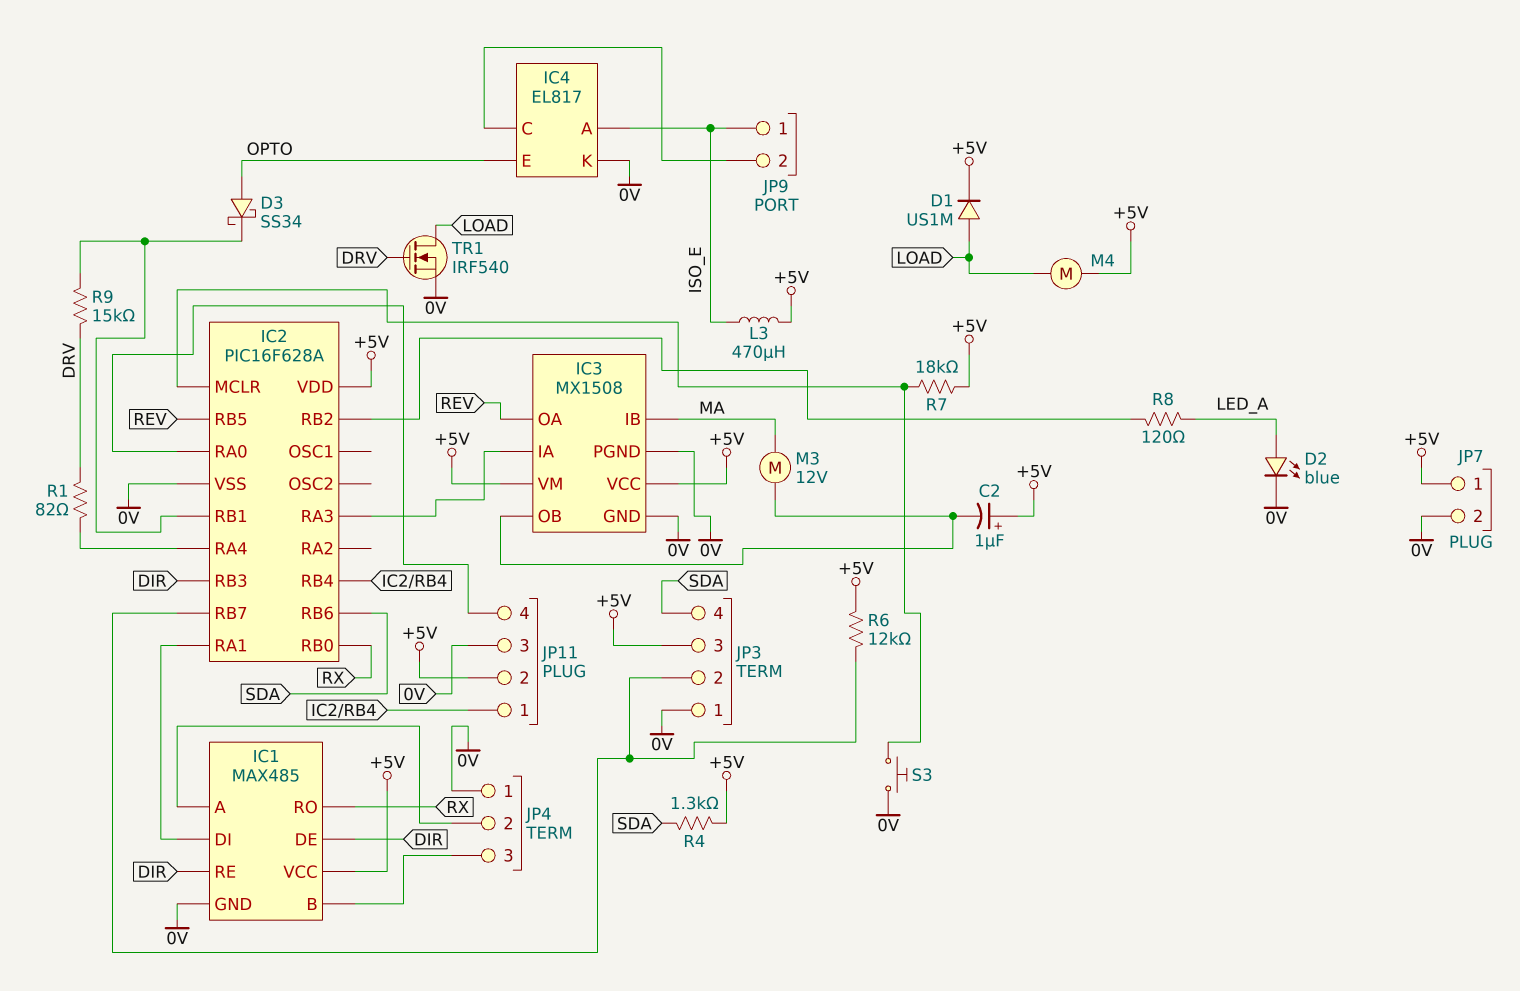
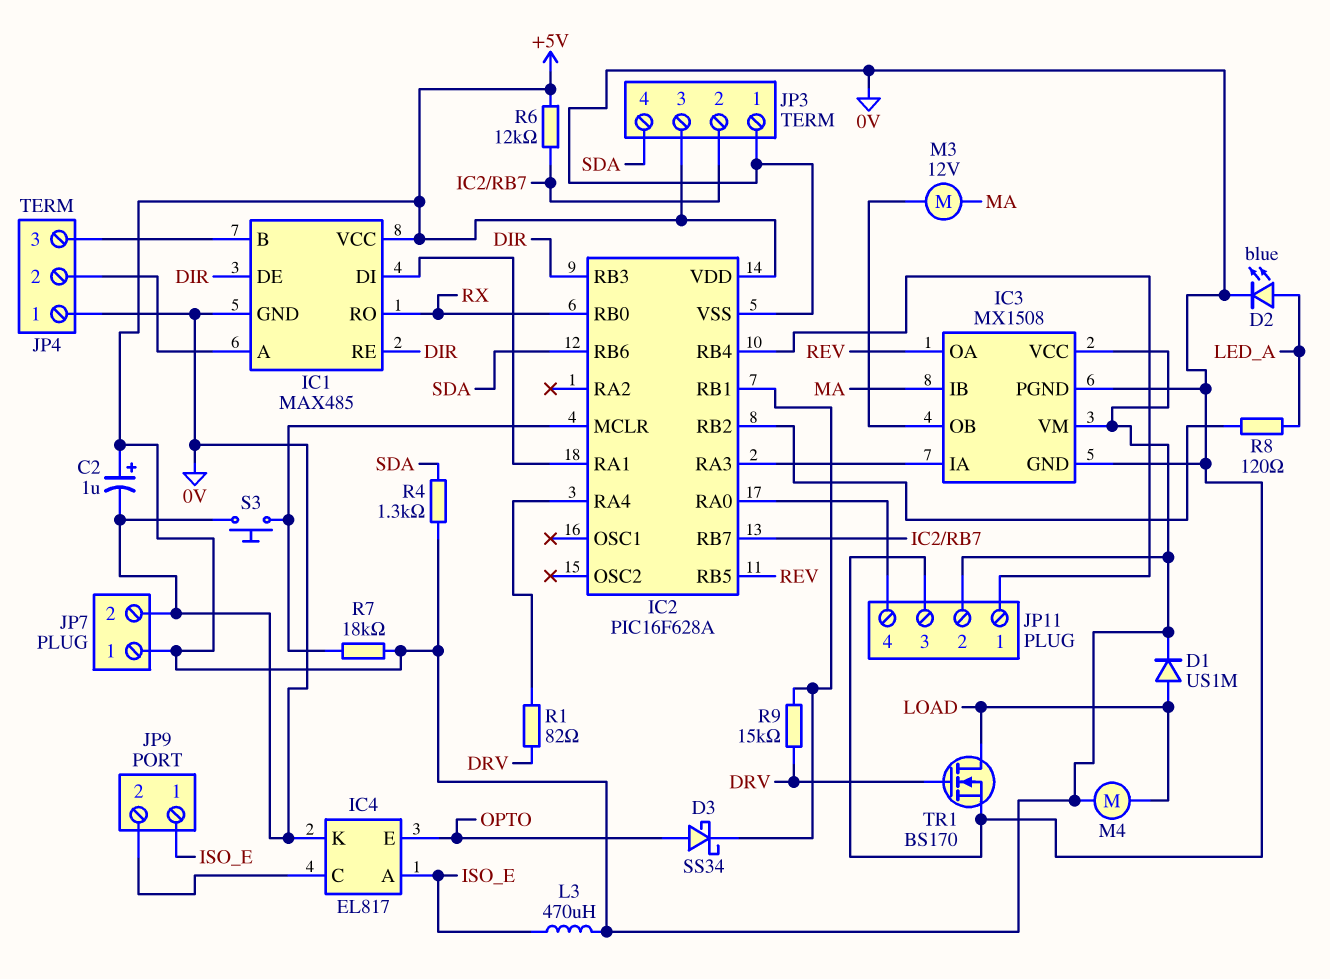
C2: 1uF (plus +5V, minus IC3/OB) -> 1uF (plus +5V, minus 0V)
TR1: NMOS IRF540 (G DRV, D LOAD, S 0V) -> NMOS BS170 (G DRV, D LOAD, S 0V)

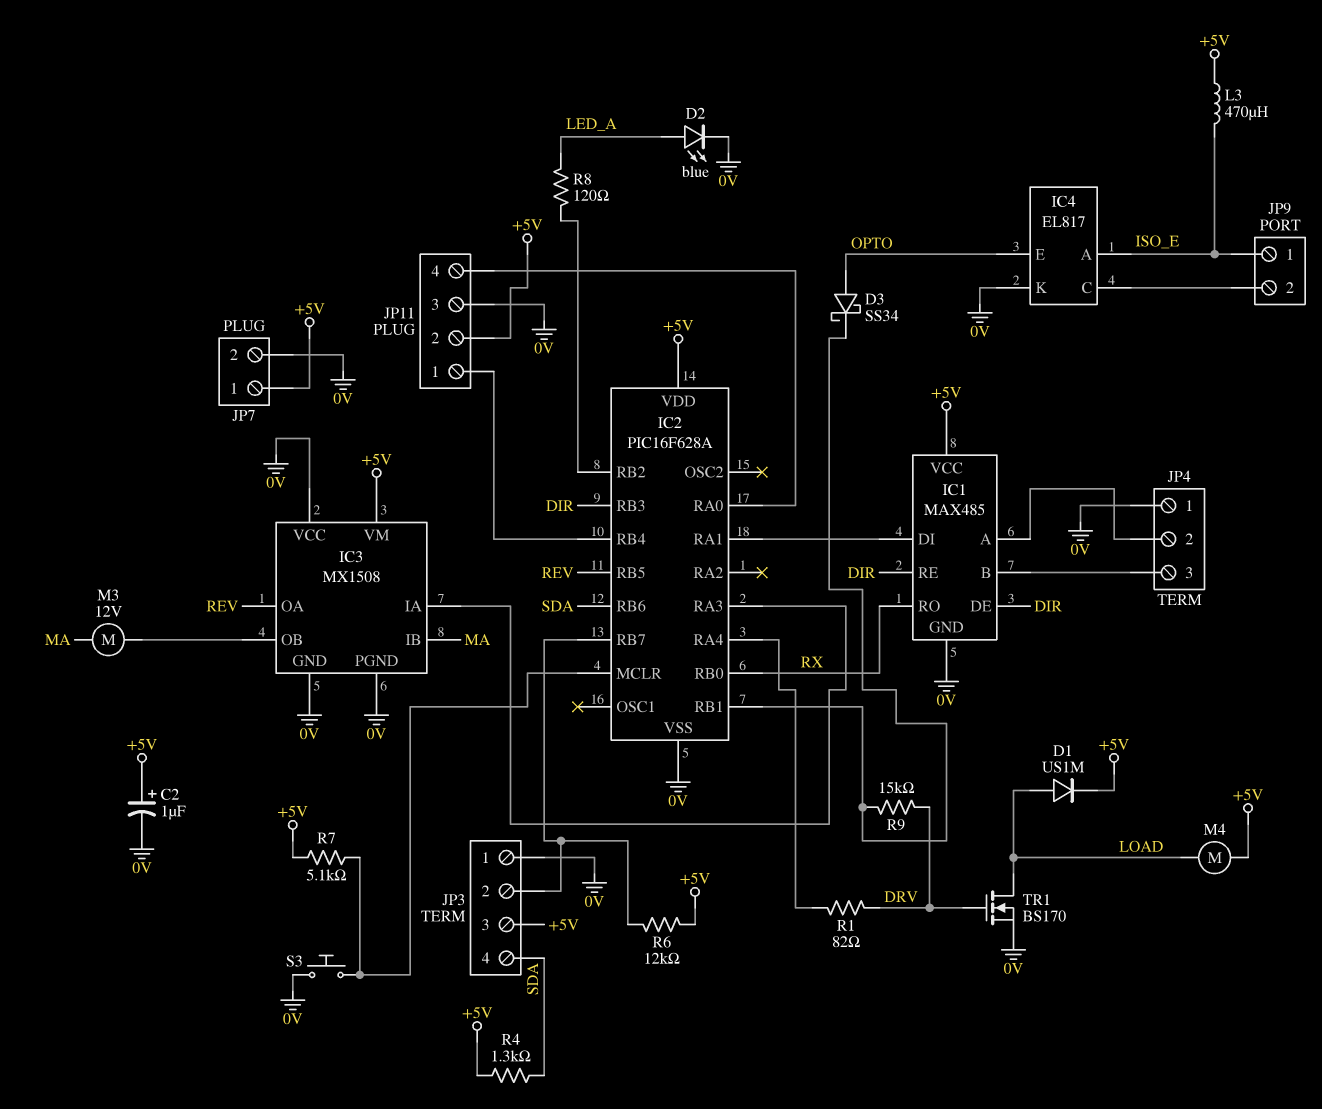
IC3 pin VCC: +5V -> 0V
R7: 18k (+5V, IC2/MCLR) -> 5.1k (+5V, IC2/MCLR)

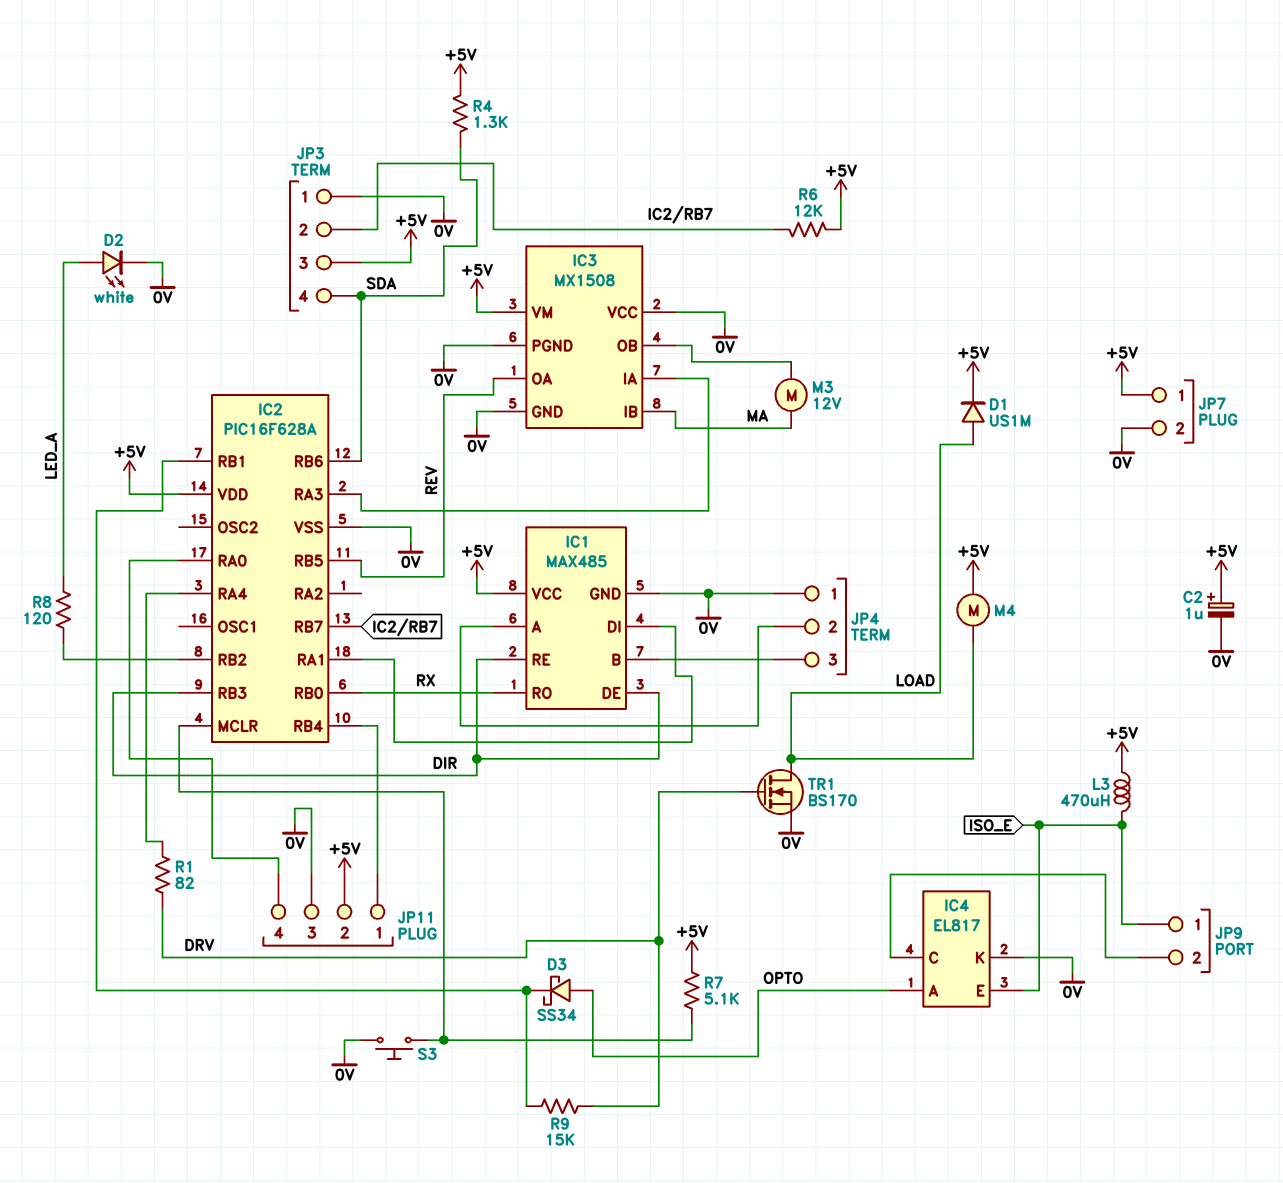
D2: LED blue (A LED_A, K 0V) -> LED white (A LED_A, K 0V)
IC4 pin A: ISO_E -> OPTO
IC4 pin E: OPTO -> ISO_E

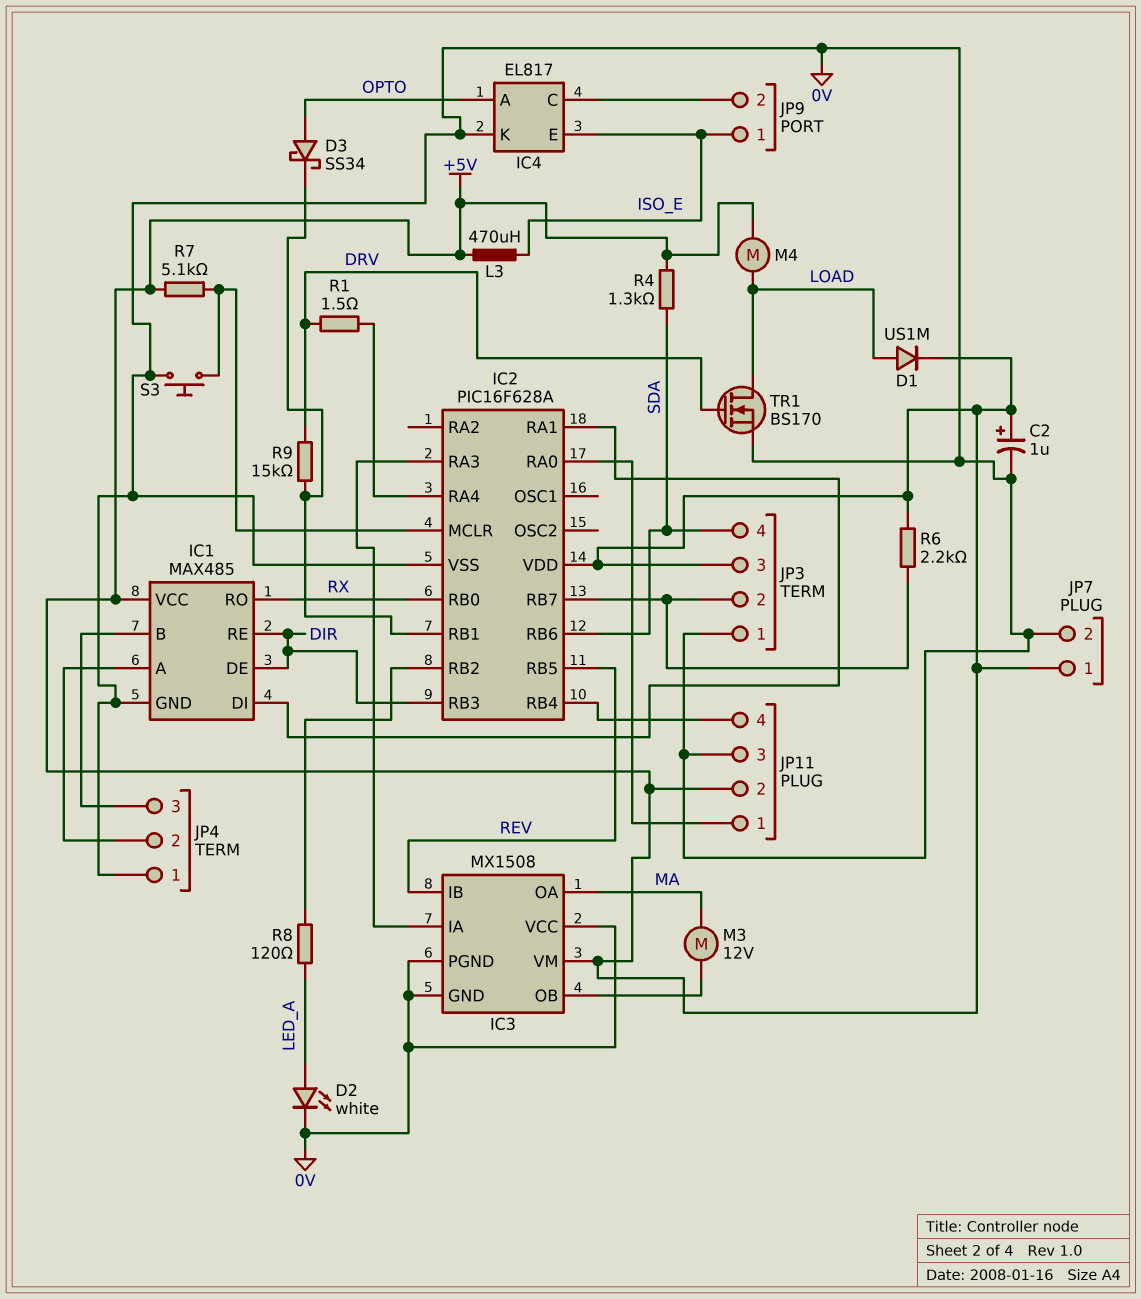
IC3 pin IB: MA -> REV
IC3 pin OA: REV -> MA
JP11 pin 1: IC2/RB4 -> IC2/RA0
JP11 pin 4: IC2/RA0 -> IC2/RB4
R1: 82 (DRV, IC2/RA4) -> 1.5 (DRV, IC2/RA4)
R6: 12k (+5V, IC2/RB7) -> 2.2k (+5V, IC2/RB7)

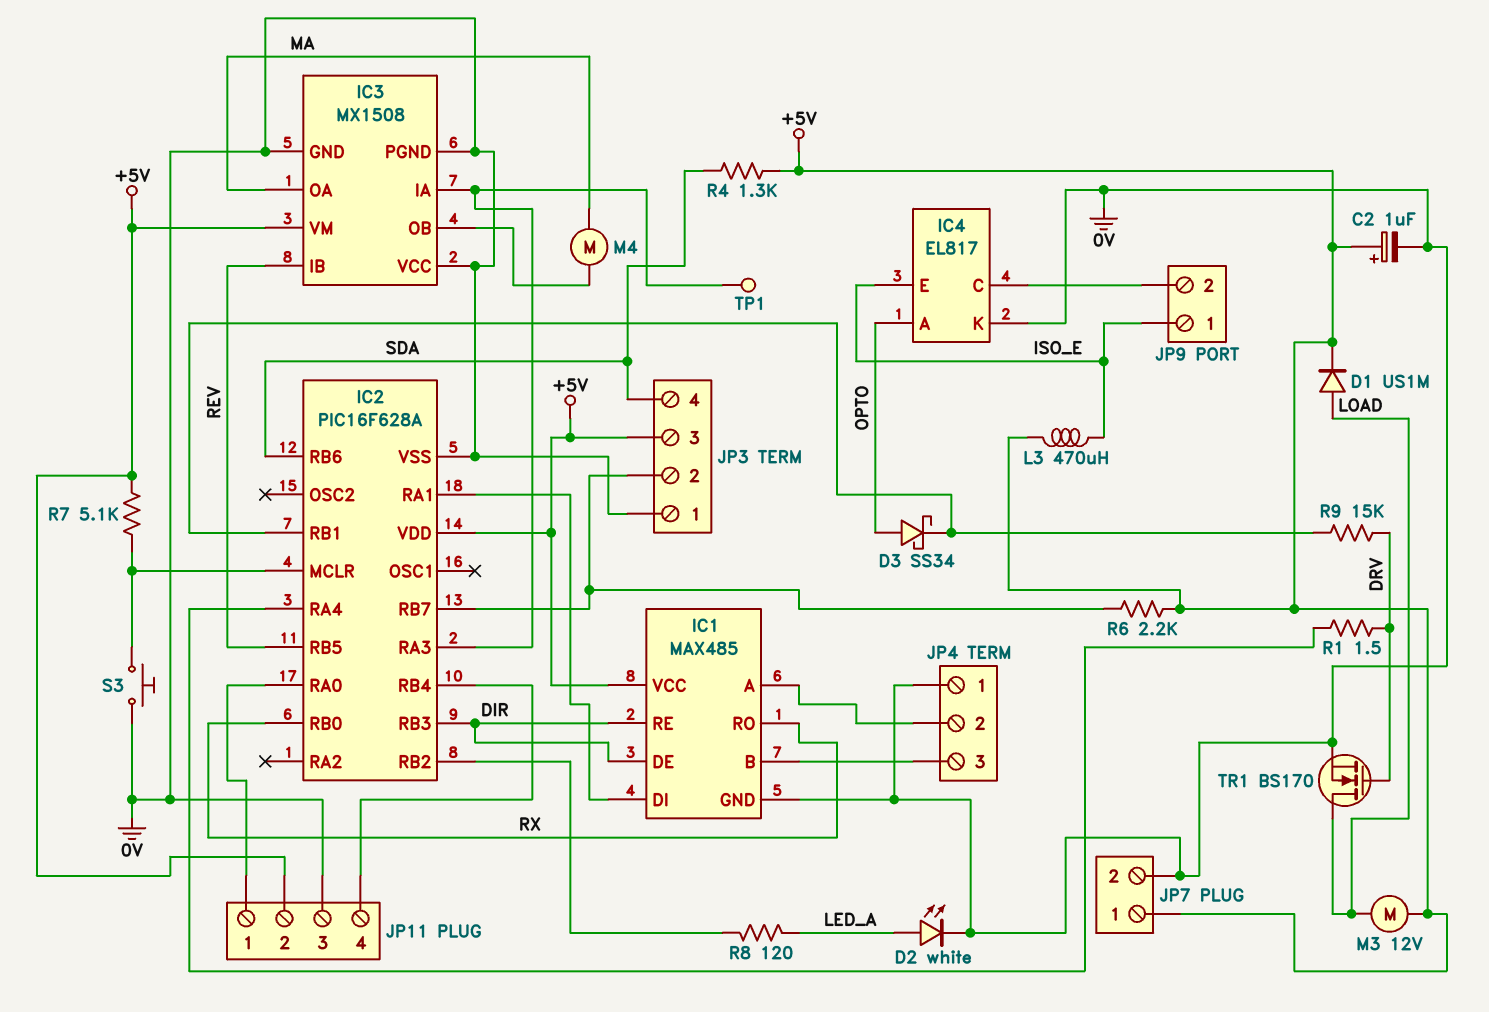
M3: motor 12V (IC3/OB, MA) -> motor 12V (+5V, LOAD)
M4: motor (+5V, LOAD) -> motor (IC3/OB, MA)
TP1: none -> test point (IC2/RA3)

